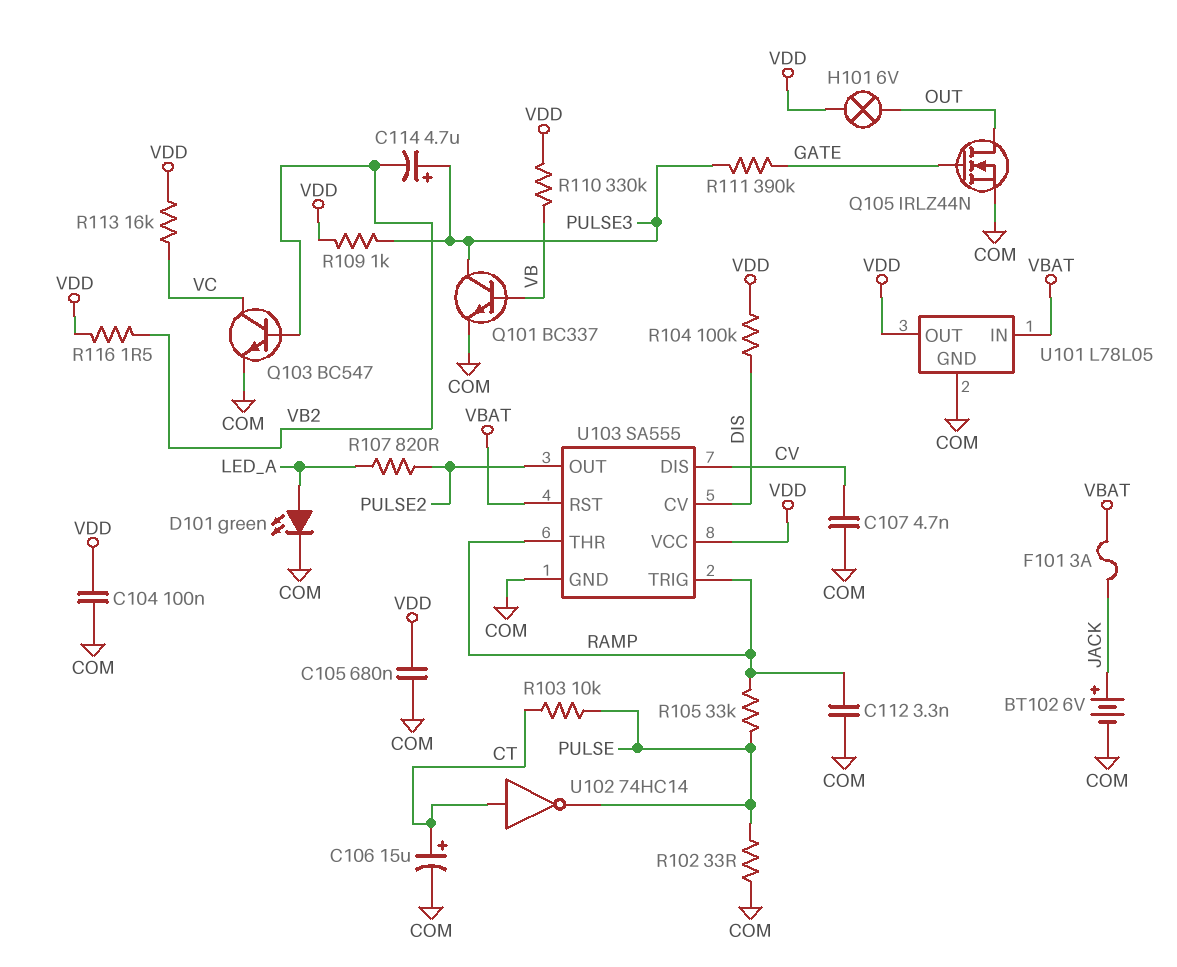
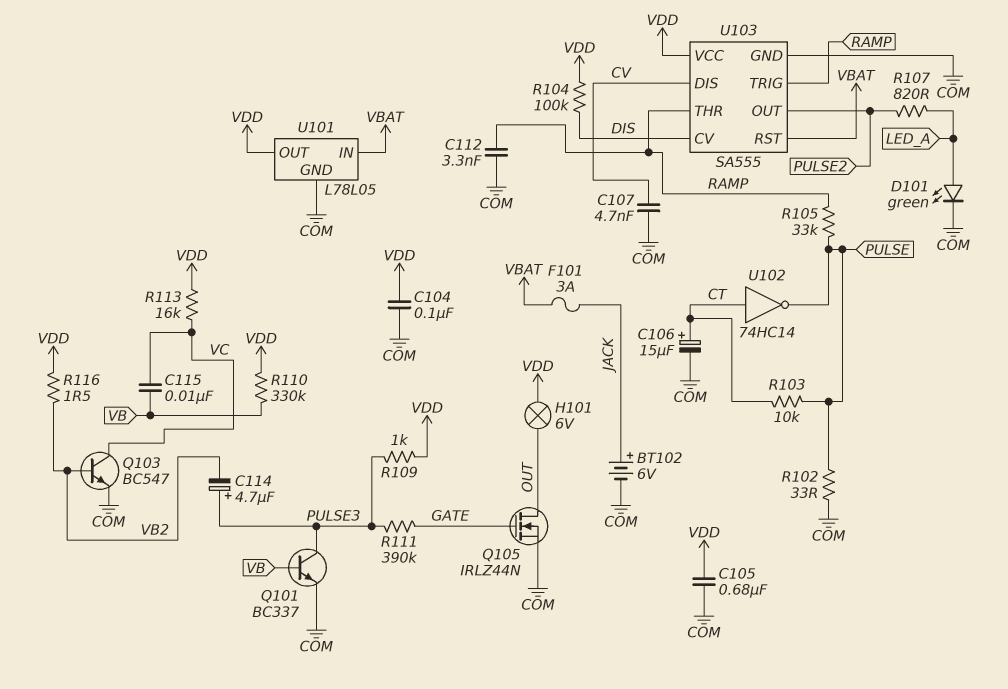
C115: none -> 10nF (VB, VC)

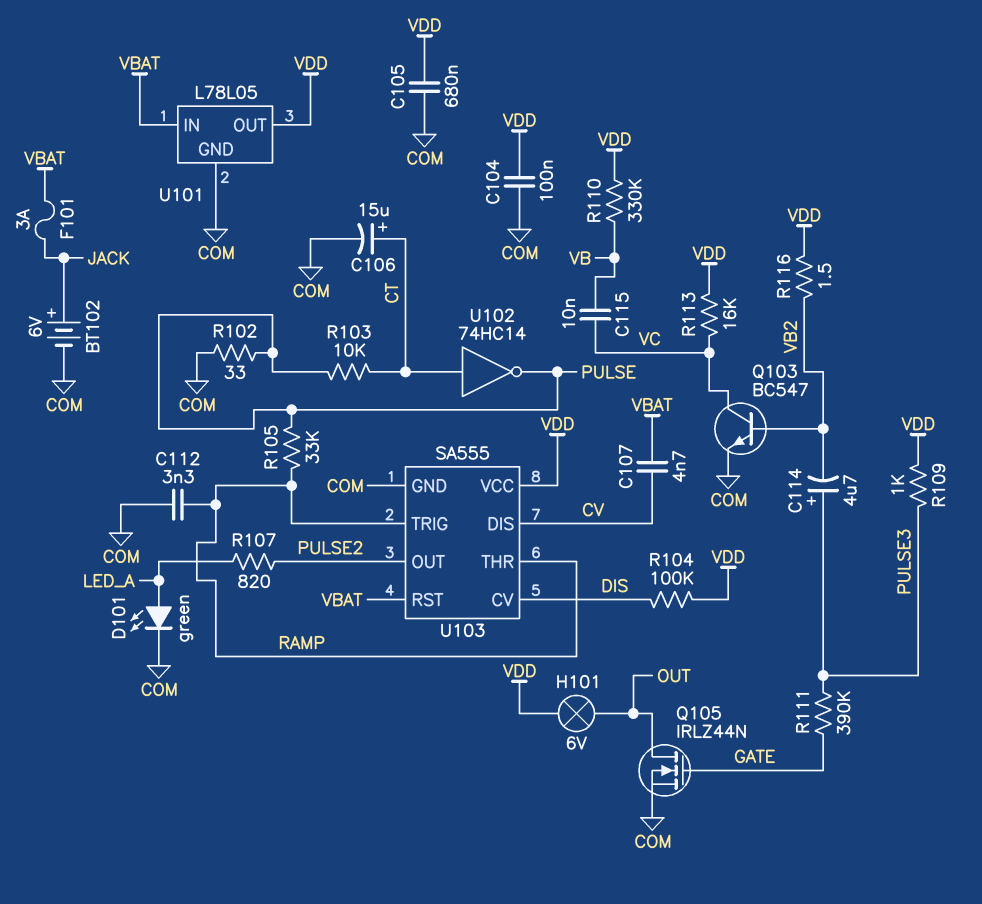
C107: 4.7nF (COM, CV) -> 4.7nF (CV, VBAT)
Q101: NPN BC337 (B VB, C PULSE3, E COM) -> none

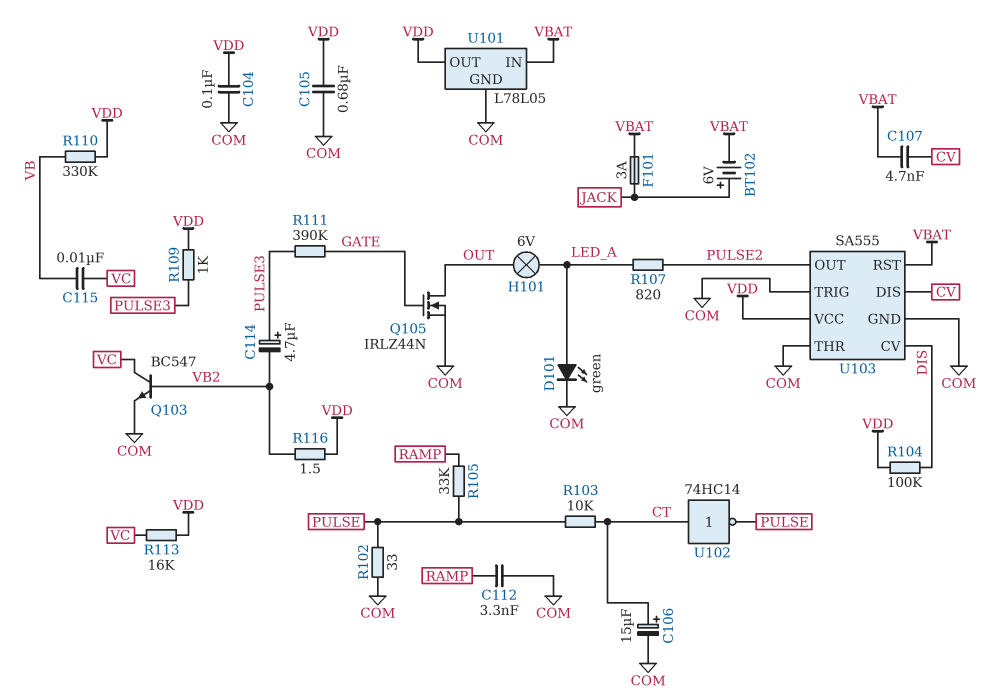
BT102: 6V (plus JACK, minus COM) -> 6V (plus JACK, minus VBAT)
H101: lamp 6V (OUT, VDD) -> lamp 6V (LED_A, OUT)
U103 pin THR: RAMP -> COM
U103 pin TRIG: RAMP -> COM

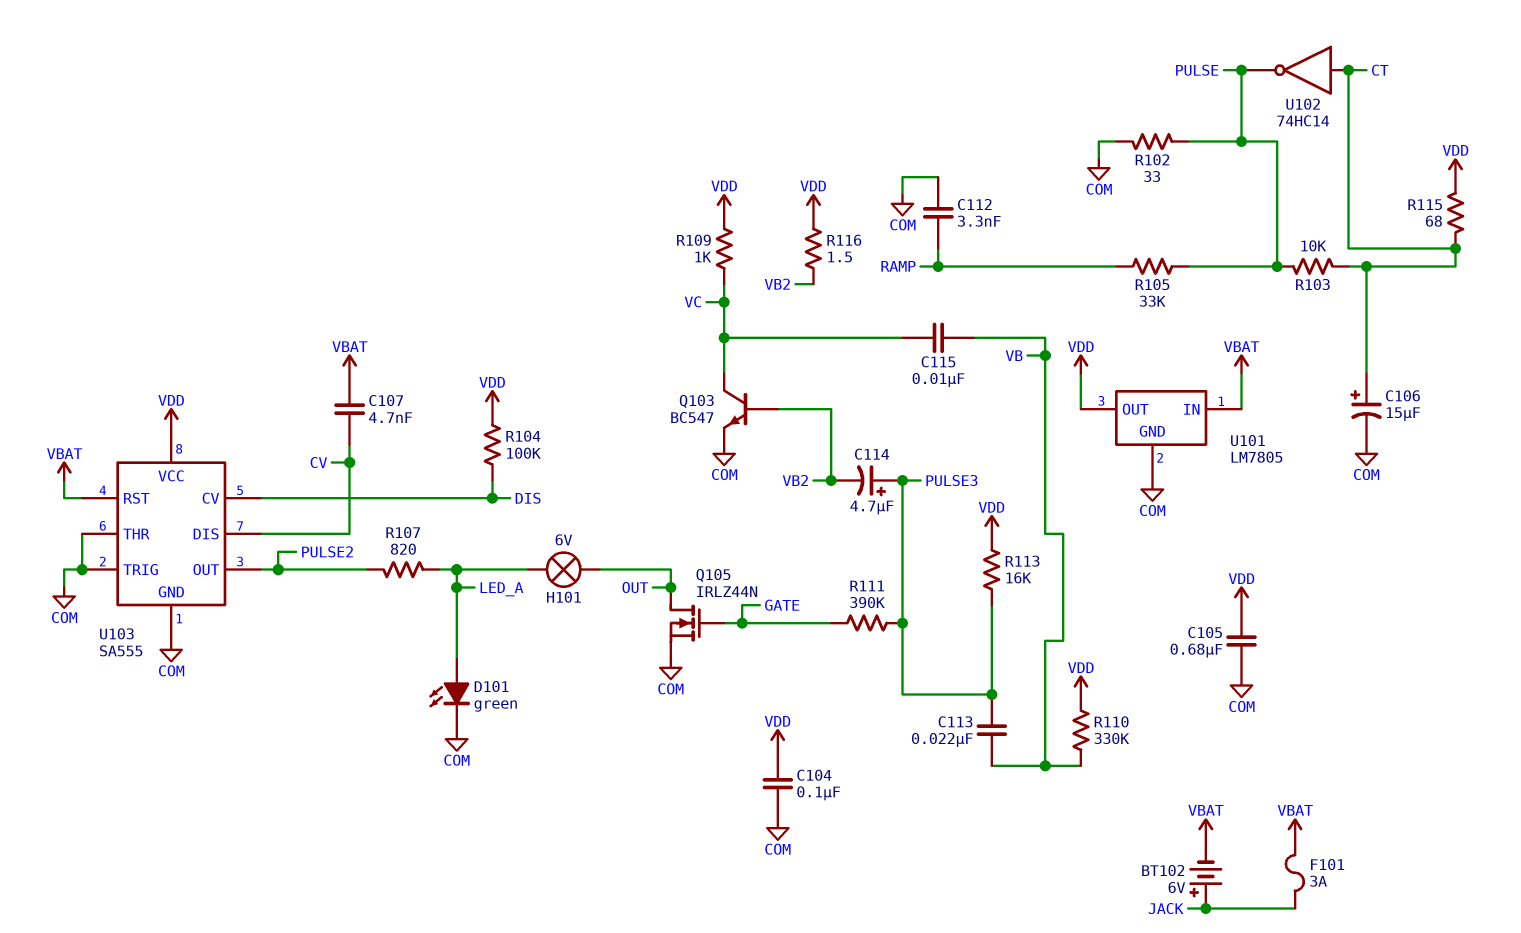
C113: none -> 22nF (PULSE3, VB)
R109: 1k (PULSE3, VDD) -> 1k (VC, VDD)
R113: 16k (VC, VDD) -> 16k (PULSE3, VDD)
R115: none -> 68 (CT, VDD)
U101: L78L05 -> LM7805

